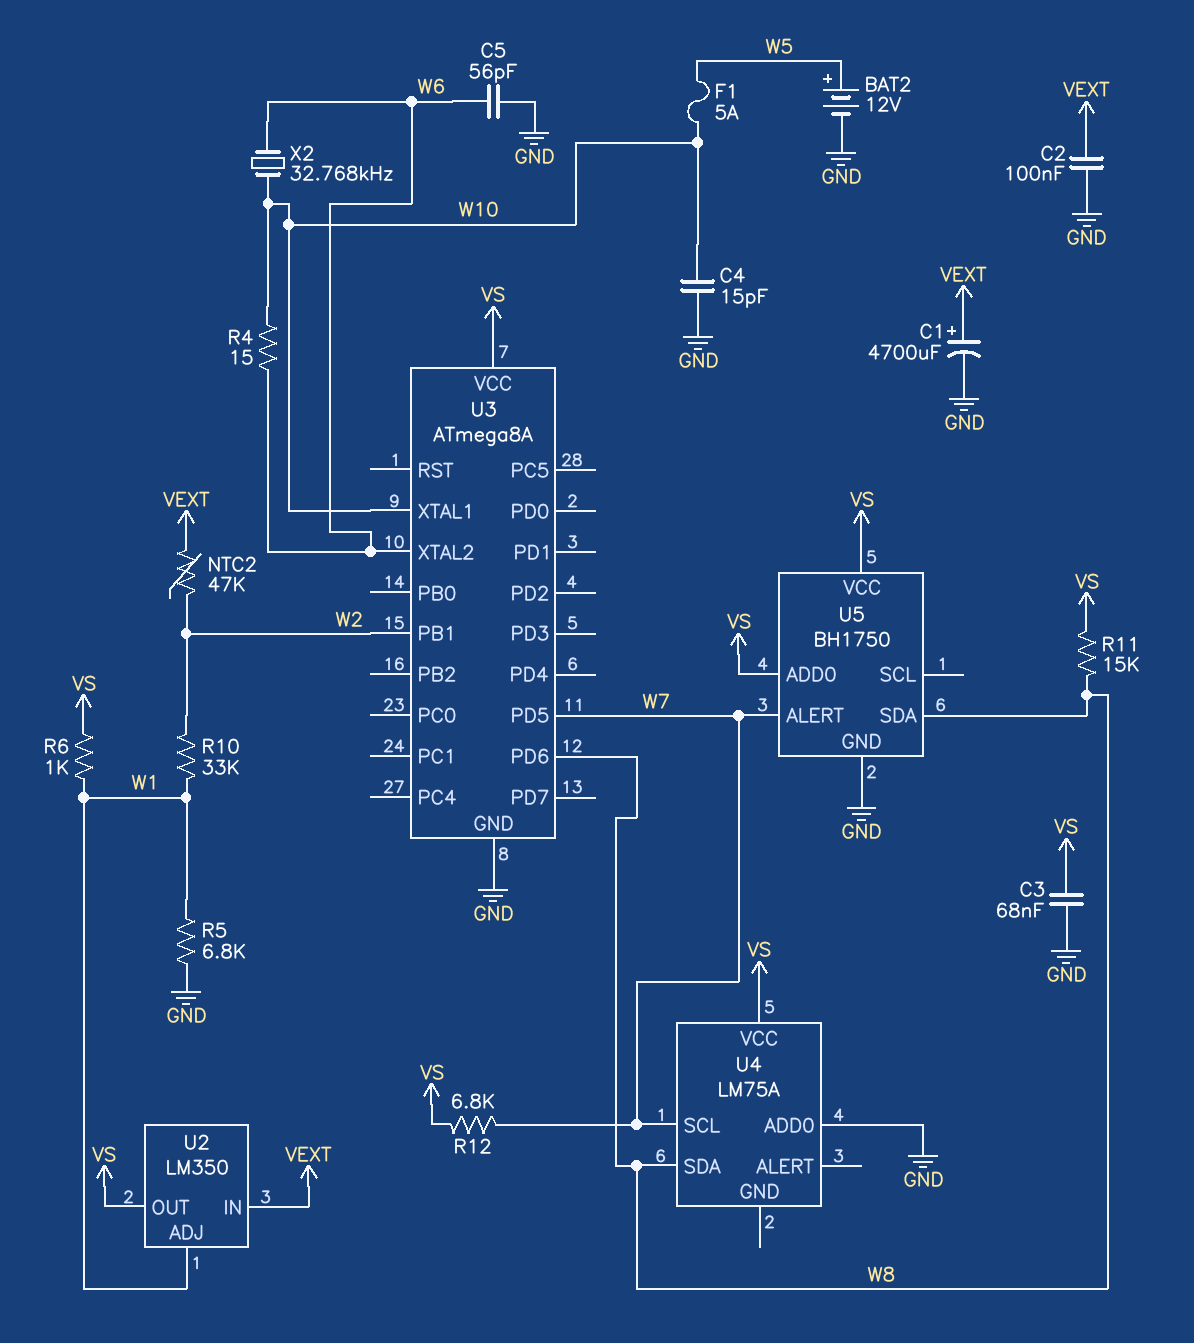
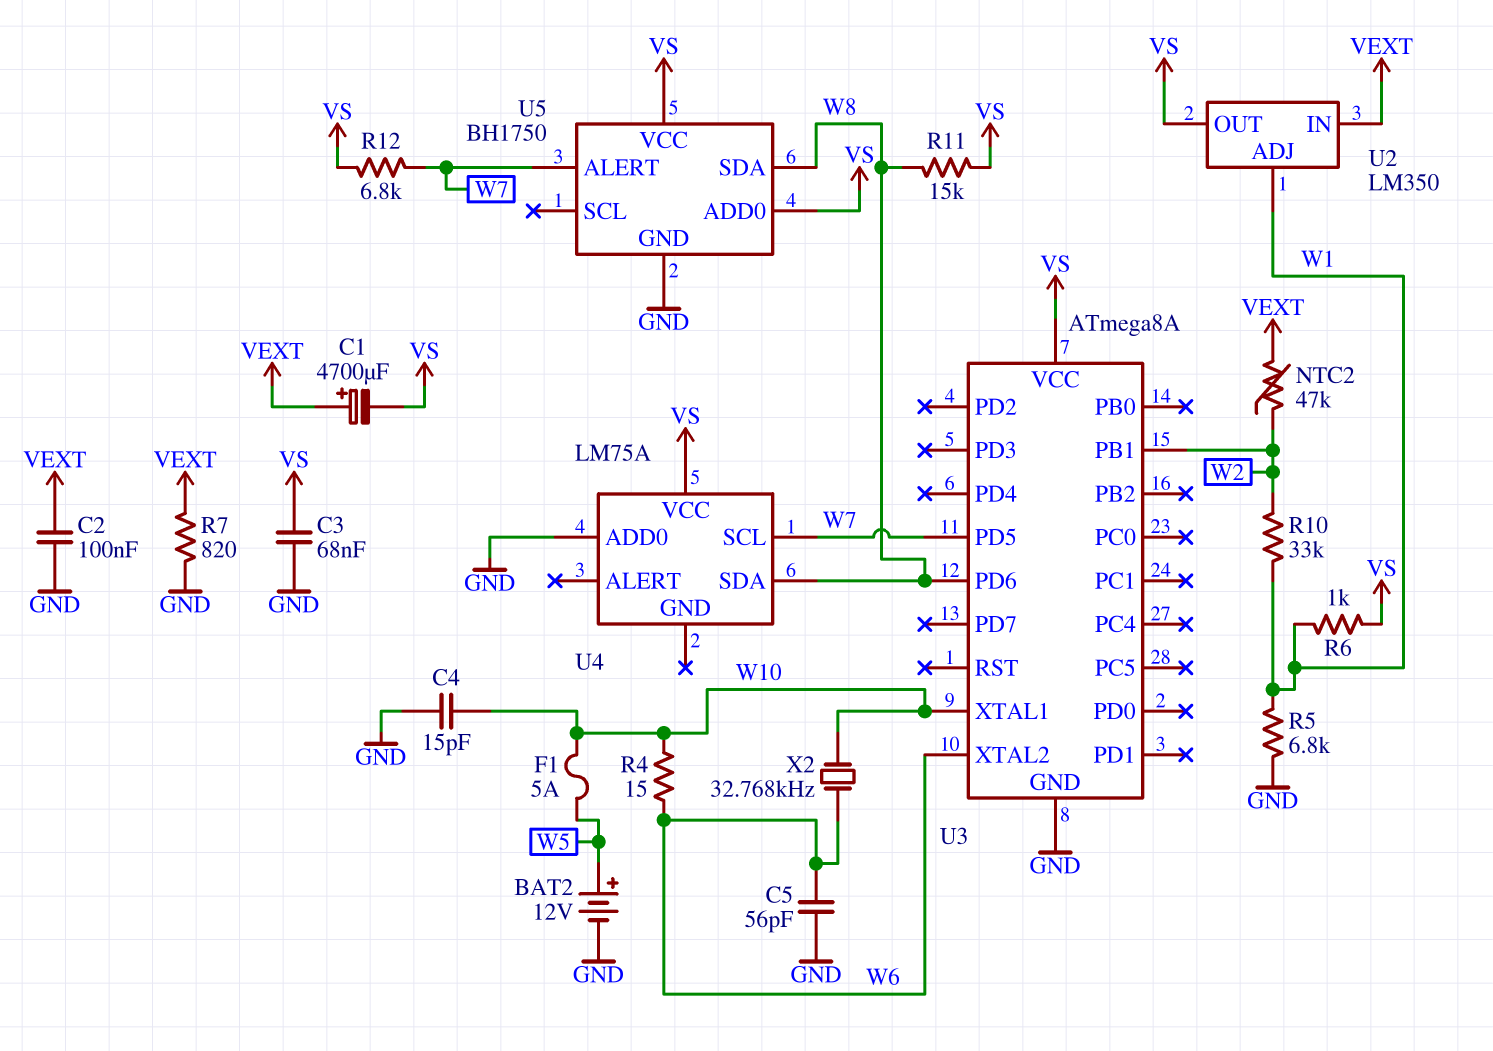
C1: 4700uF (plus VEXT, minus GND) -> 4700uF (plus VEXT, minus VS)
R7: none -> 820 (GND, VEXT)

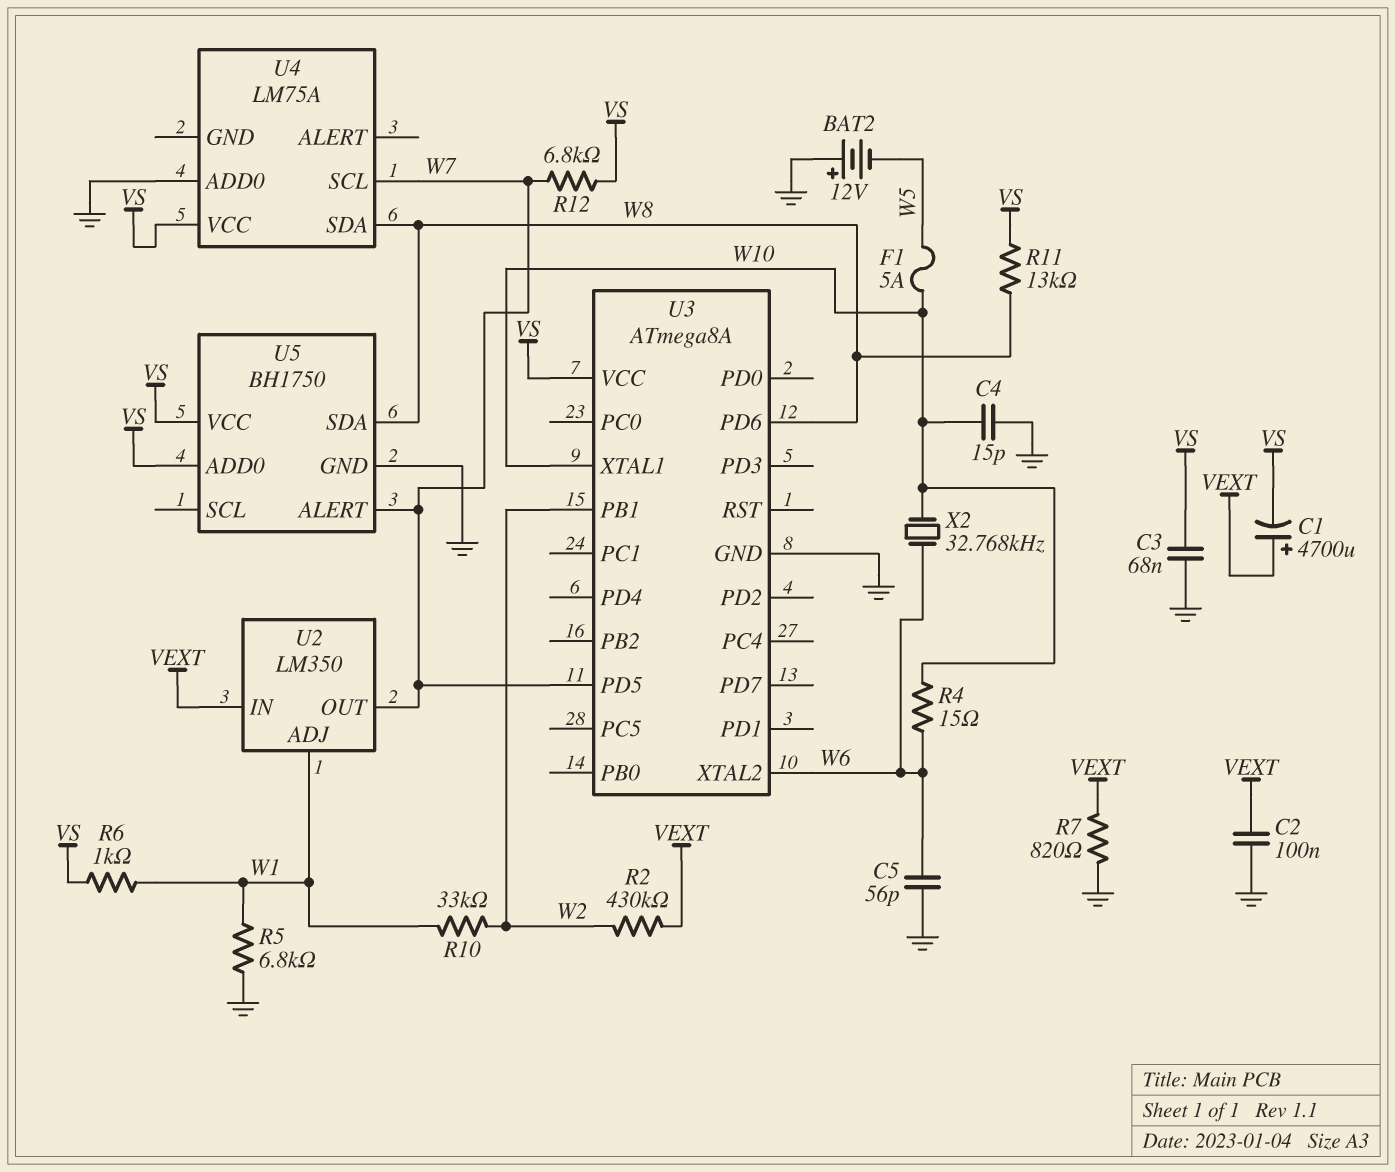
BAT2: 12V (plus W5, minus GND) -> 12V (plus GND, minus W5)
NTC2: 47k (VEXT, W2) -> none
R2: none -> 430k (VEXT, W2)
R11: 15k (VS, W8) -> 13k (VS, W8)
U2 pin OUT: VS -> W7

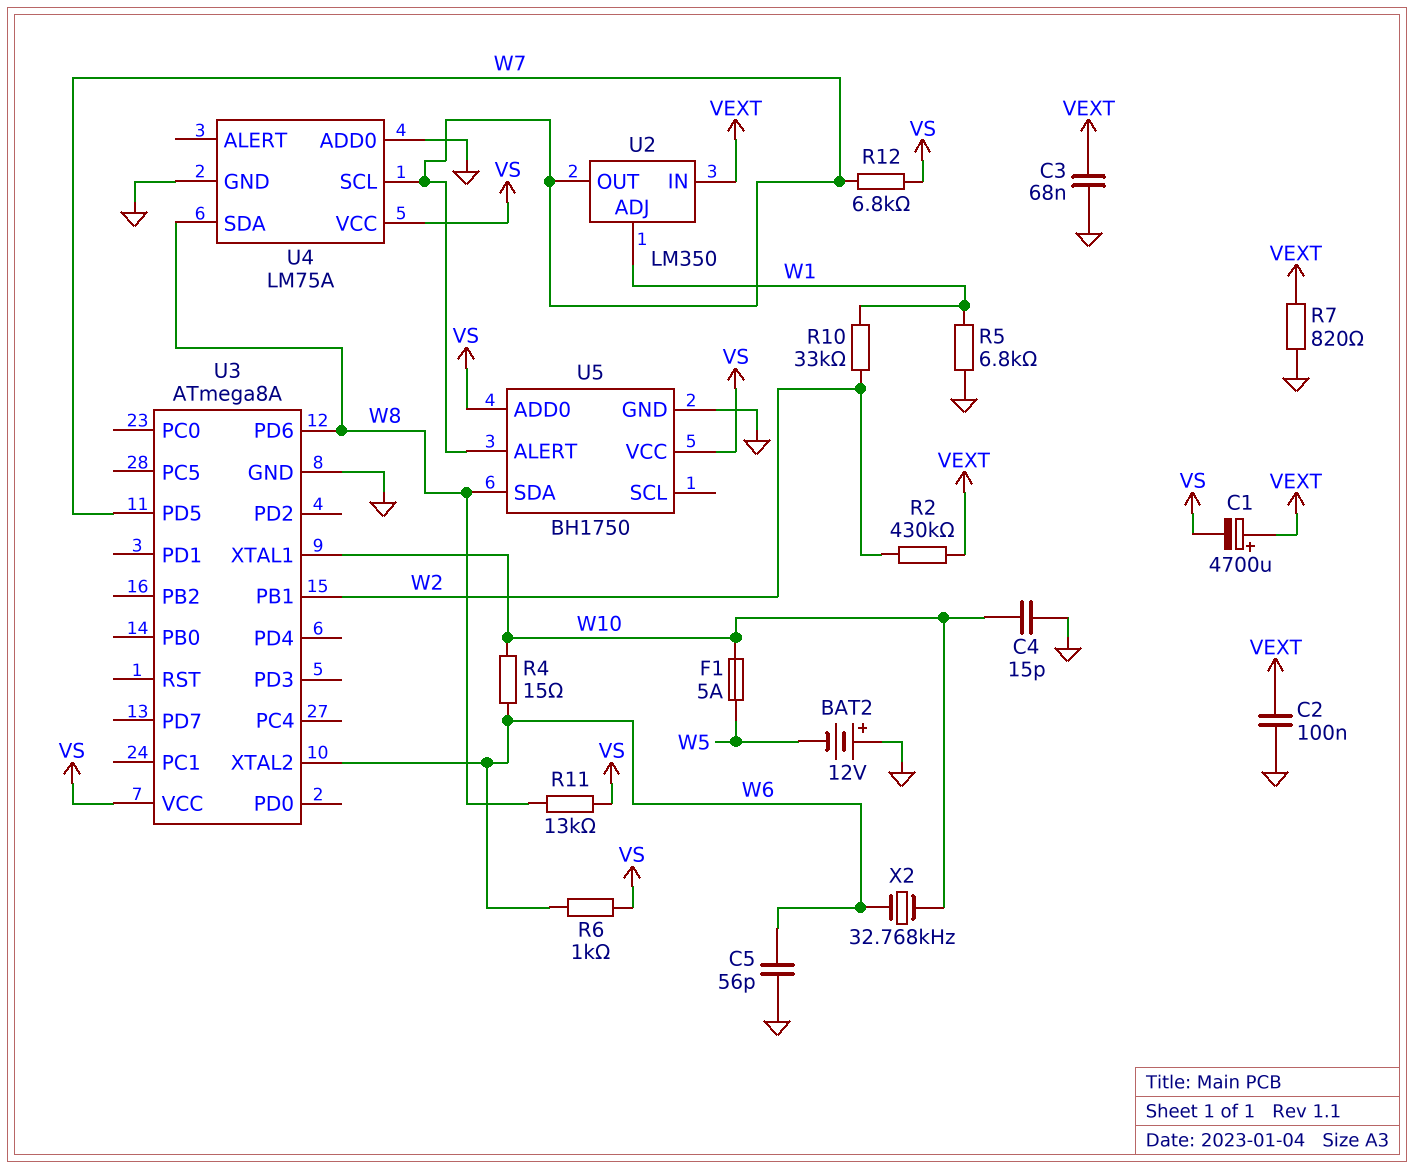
C3: 68nF (GND, VS) -> 68nF (GND, VEXT)
R6: 1k (VS, W1) -> 1k (VS, W6)
U4 pin GND: none -> GND

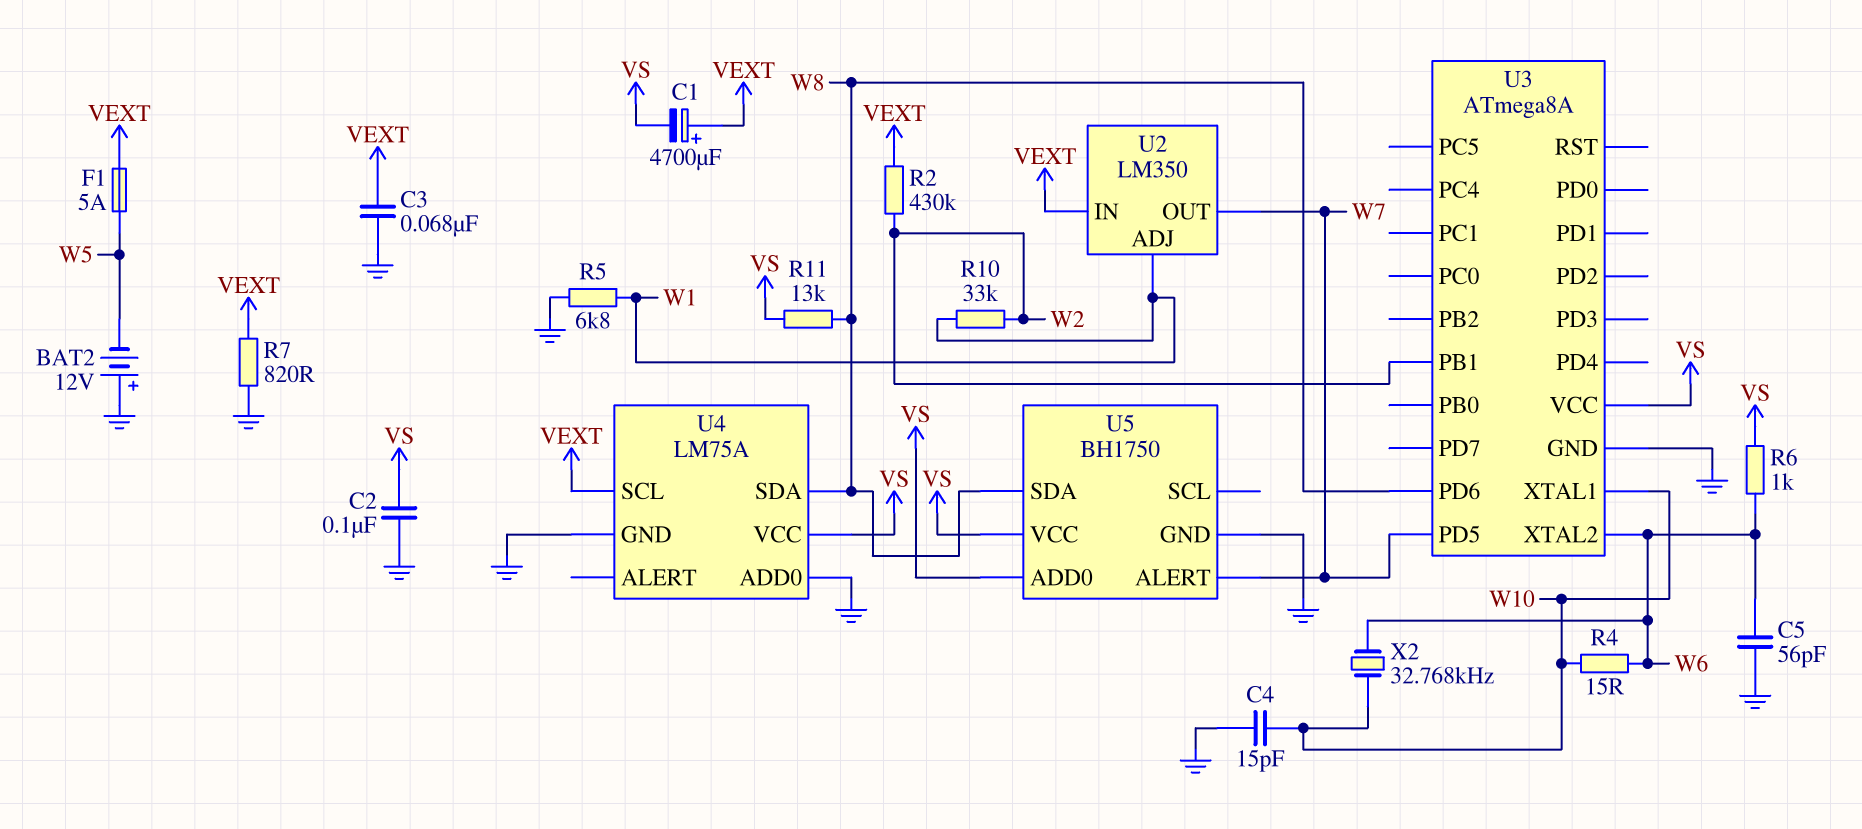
C2: 100nF (GND, VEXT) -> 100nF (GND, VS)
F1: 5A (W5, W10) -> 5A (VEXT, W5)
R12: 6.8k (VS, W7) -> none
U4 pin SCL: W7 -> VEXT

